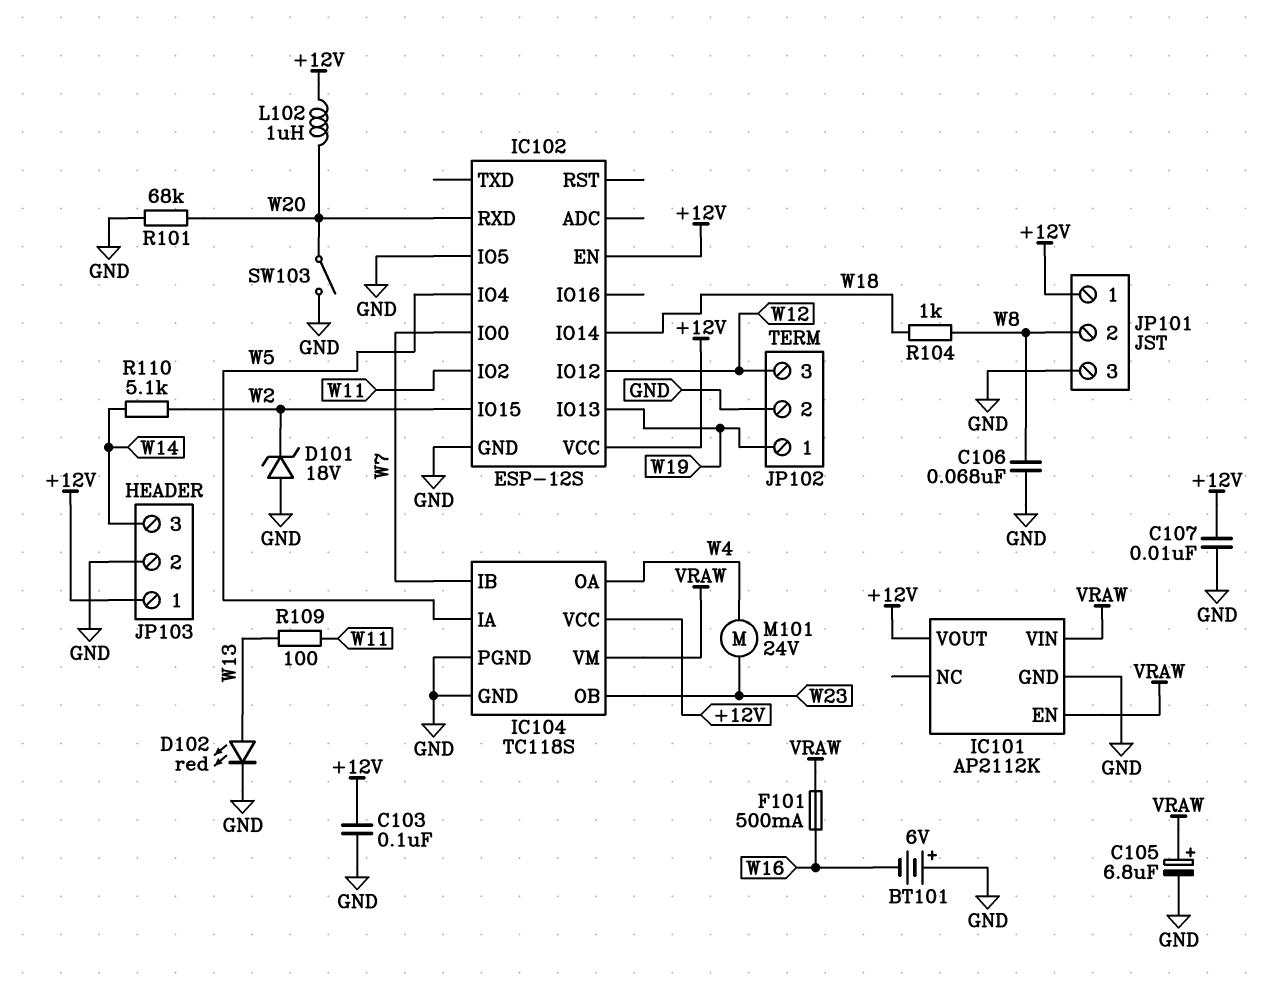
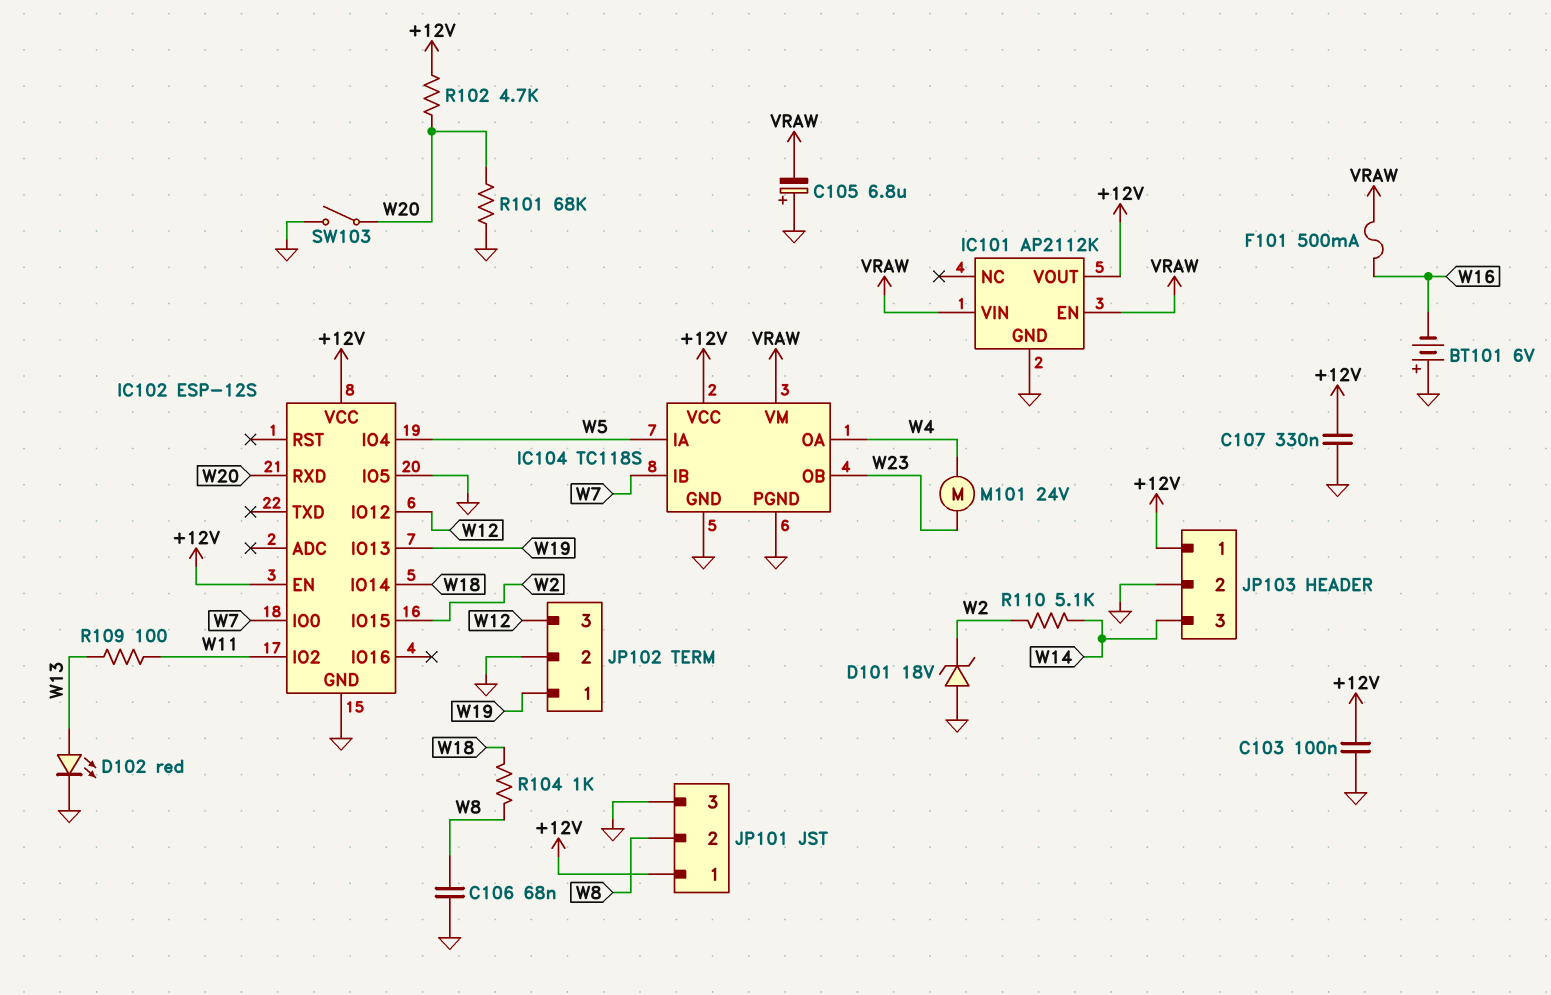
C105: 6.8uF (plus VRAW, minus GND) -> 6.8uF (plus GND, minus VRAW)
C107: 10nF (+12V, GND) -> 330nF (+12V, GND)
L102: 1uH (+12V, W20) -> none
R102: none -> 4.7k (+12V, W20)

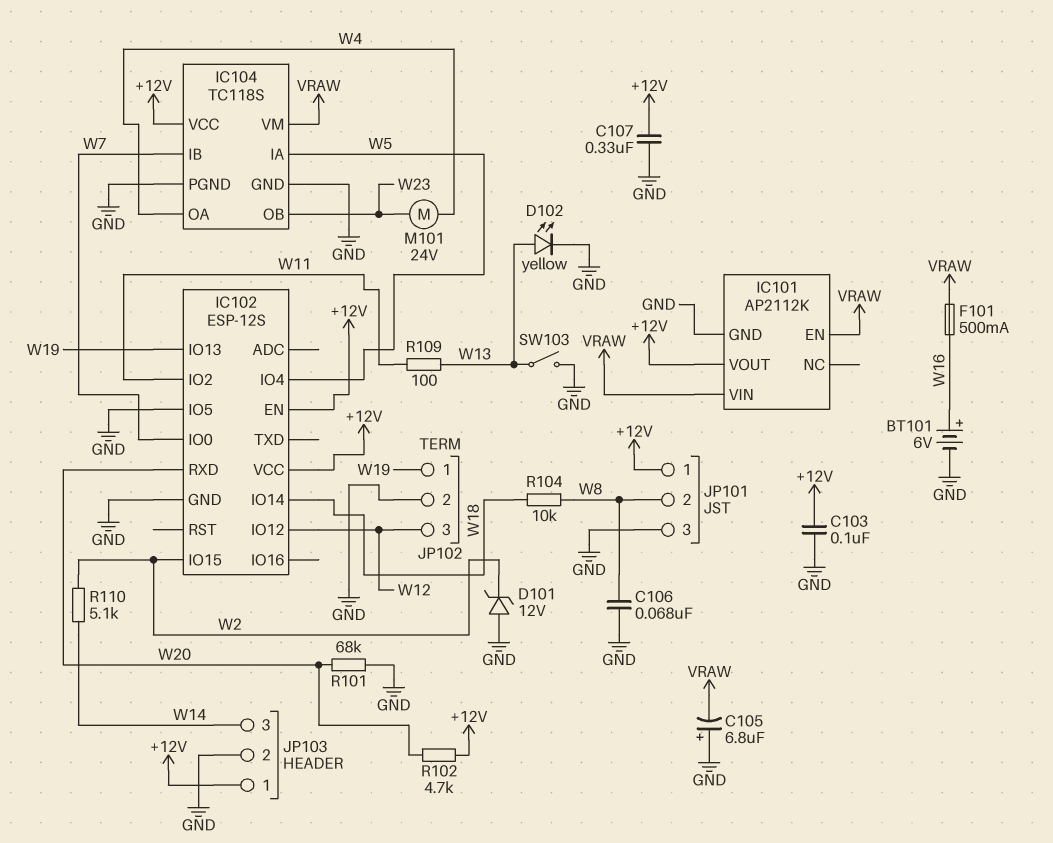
BT101: 6V (plus GND, minus W16) -> 6V (plus W16, minus GND)
D101: zener 18V (A GND, K W2) -> zener 12V (A GND, K W2)
D102: LED red (A W13, K GND) -> LED yellow (A W13, K GND)
R104: 1k (W8, W18) -> 10k (W8, W18)
SW103: switch (GND, W20) -> switch (GND, W13)

